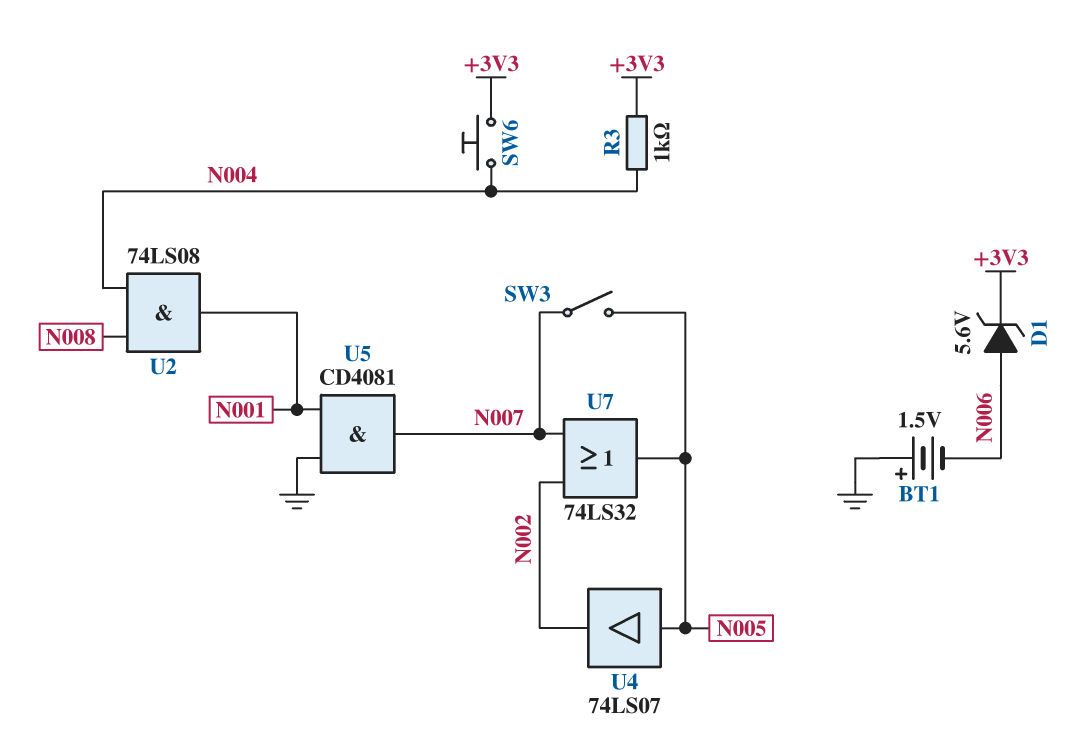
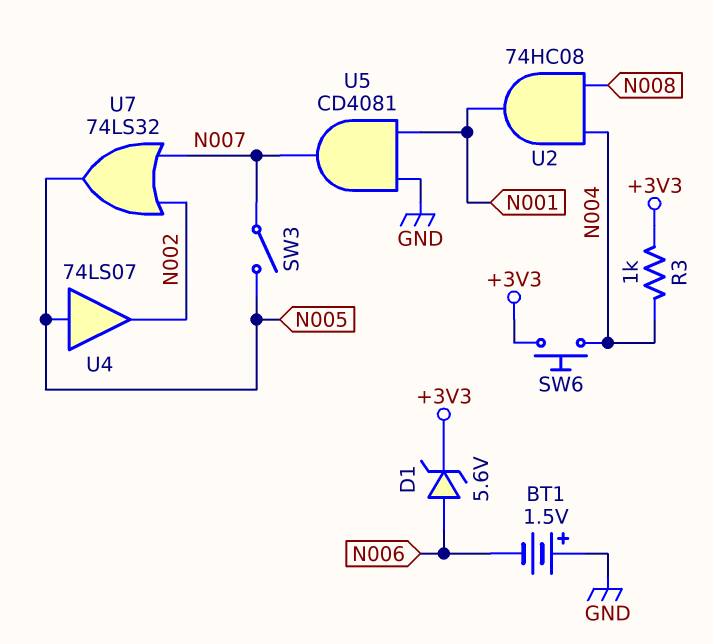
U2: AND 74LS08 (in N004, in N008, out N001) -> AND 74HC08 (in N004, in N008, out N001)

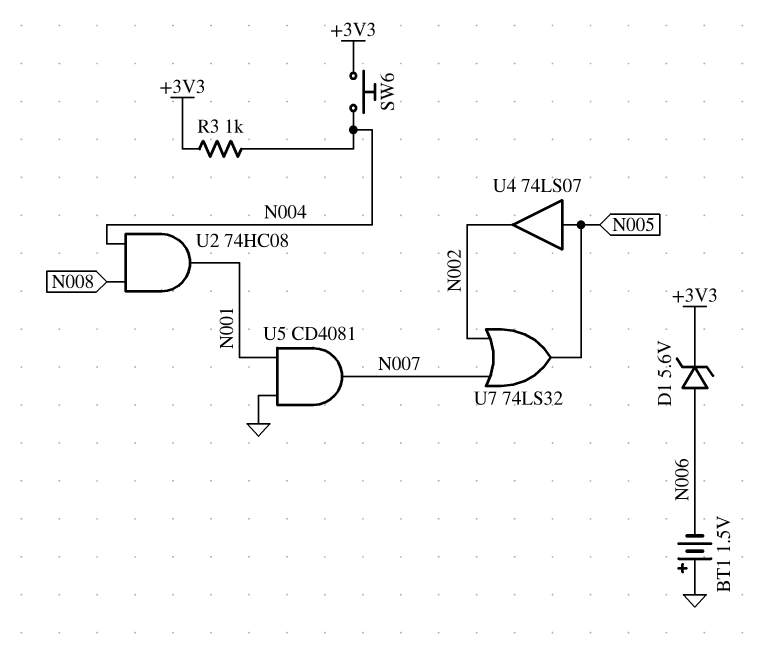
SW3: switch (N005, N007) -> none

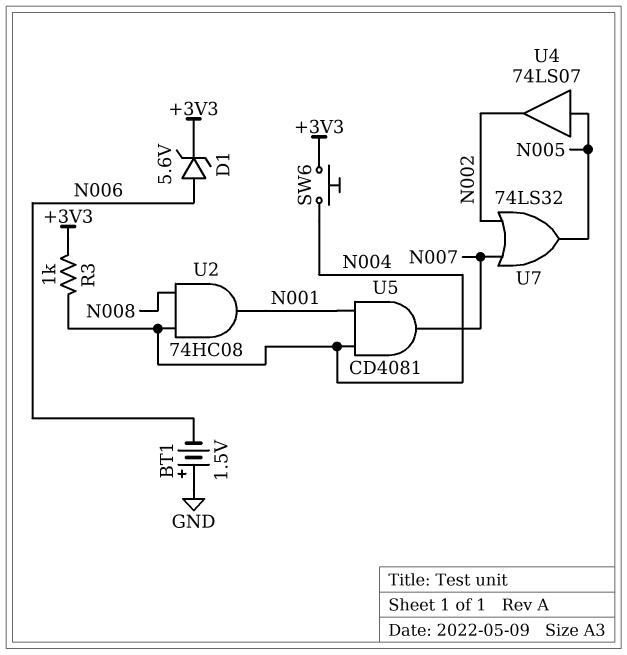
U5: AND CD4081 (in GND, in N001, out N007) -> AND CD4081 (in N001, in N004, out N007)

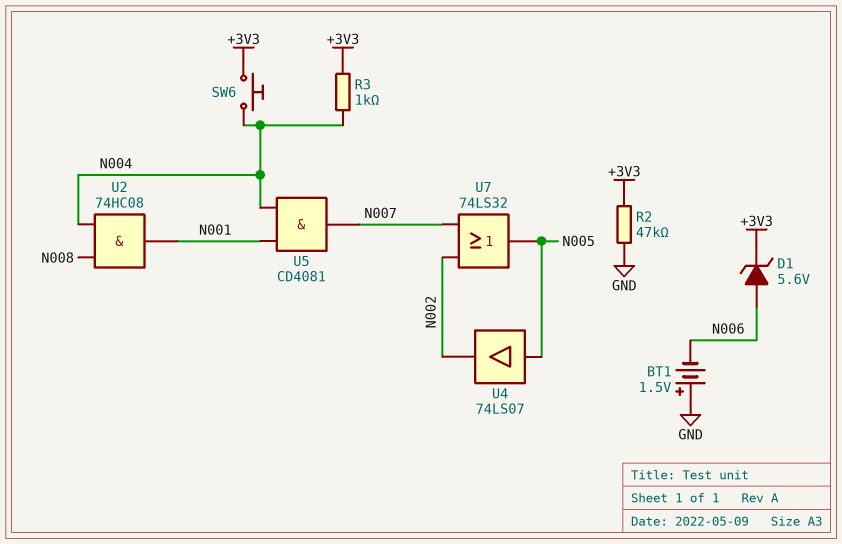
R2: none -> 47k (+3V3, GND)

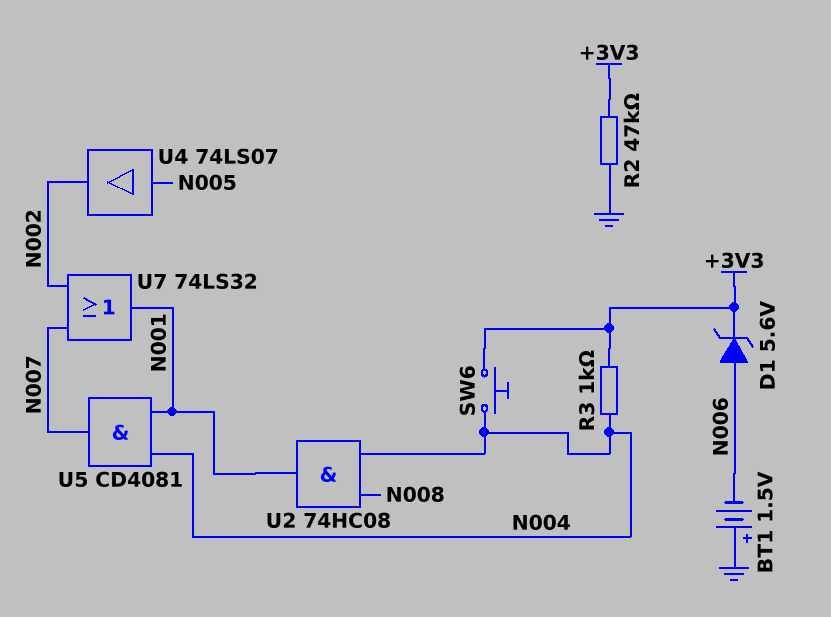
U7: OR 74LS32 (in N002, in N007, out N005) -> OR 74LS32 (in N002, in N007, out N001)

